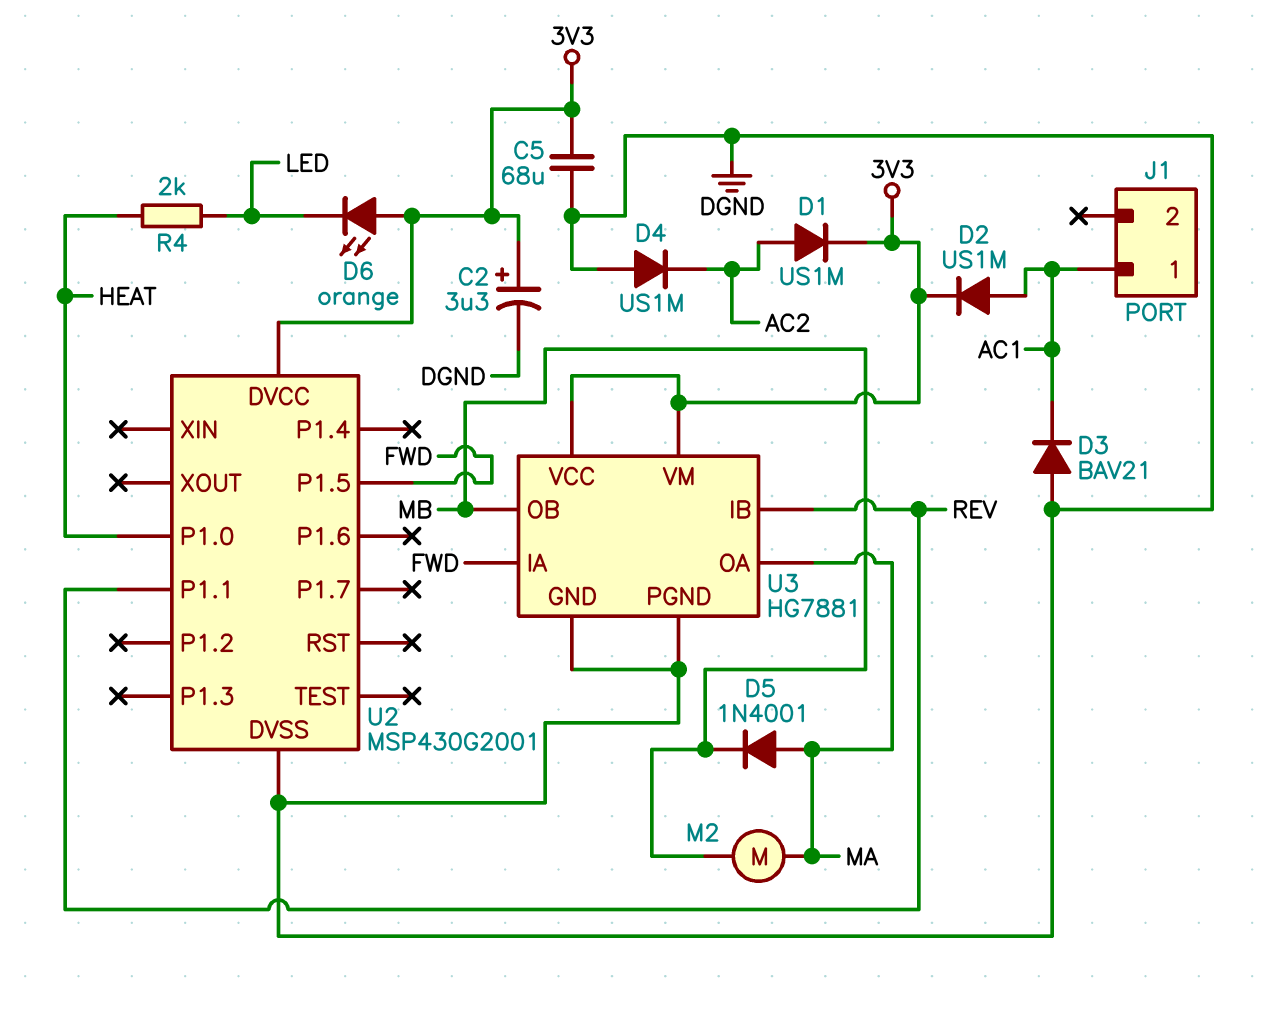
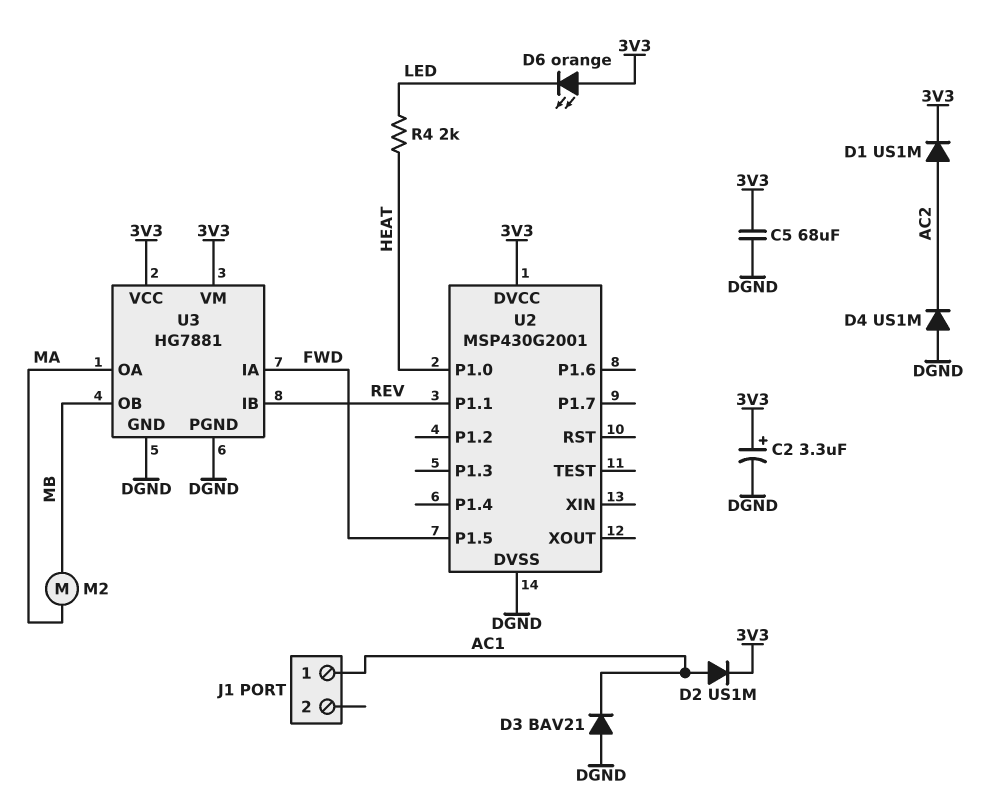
D5: diode 1N4001 (A MA, K MB) -> none

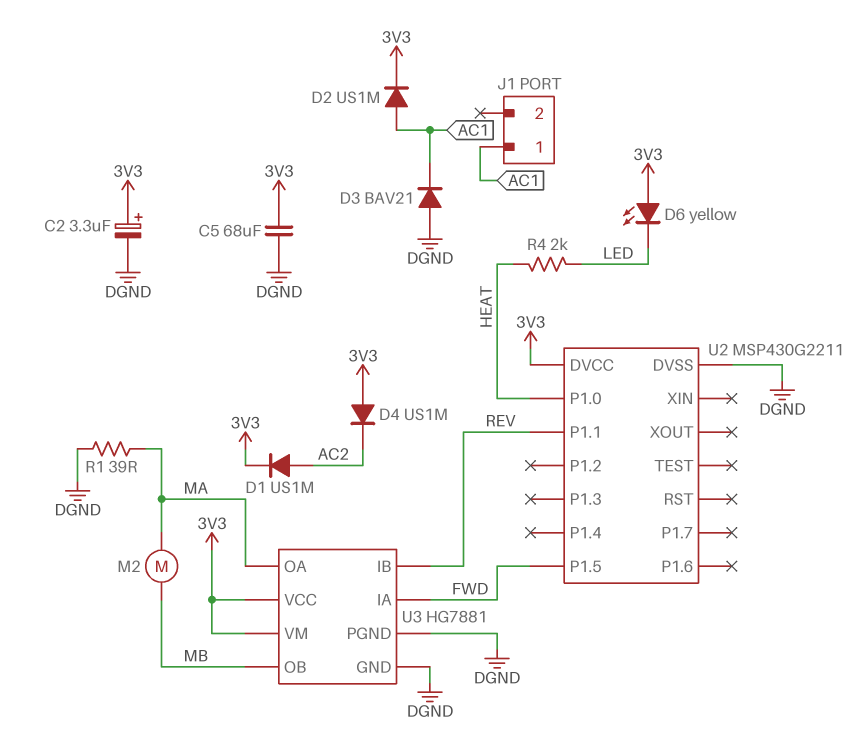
D4: diode US1M (A DGND, K AC2) -> diode US1M (A 3V3, K AC2)
D6: LED orange (A 3V3, K LED) -> LED yellow (A 3V3, K LED)
R1: none -> 39 (DGND, MA)
U2: MSP430G2001 -> MSP430G2211

